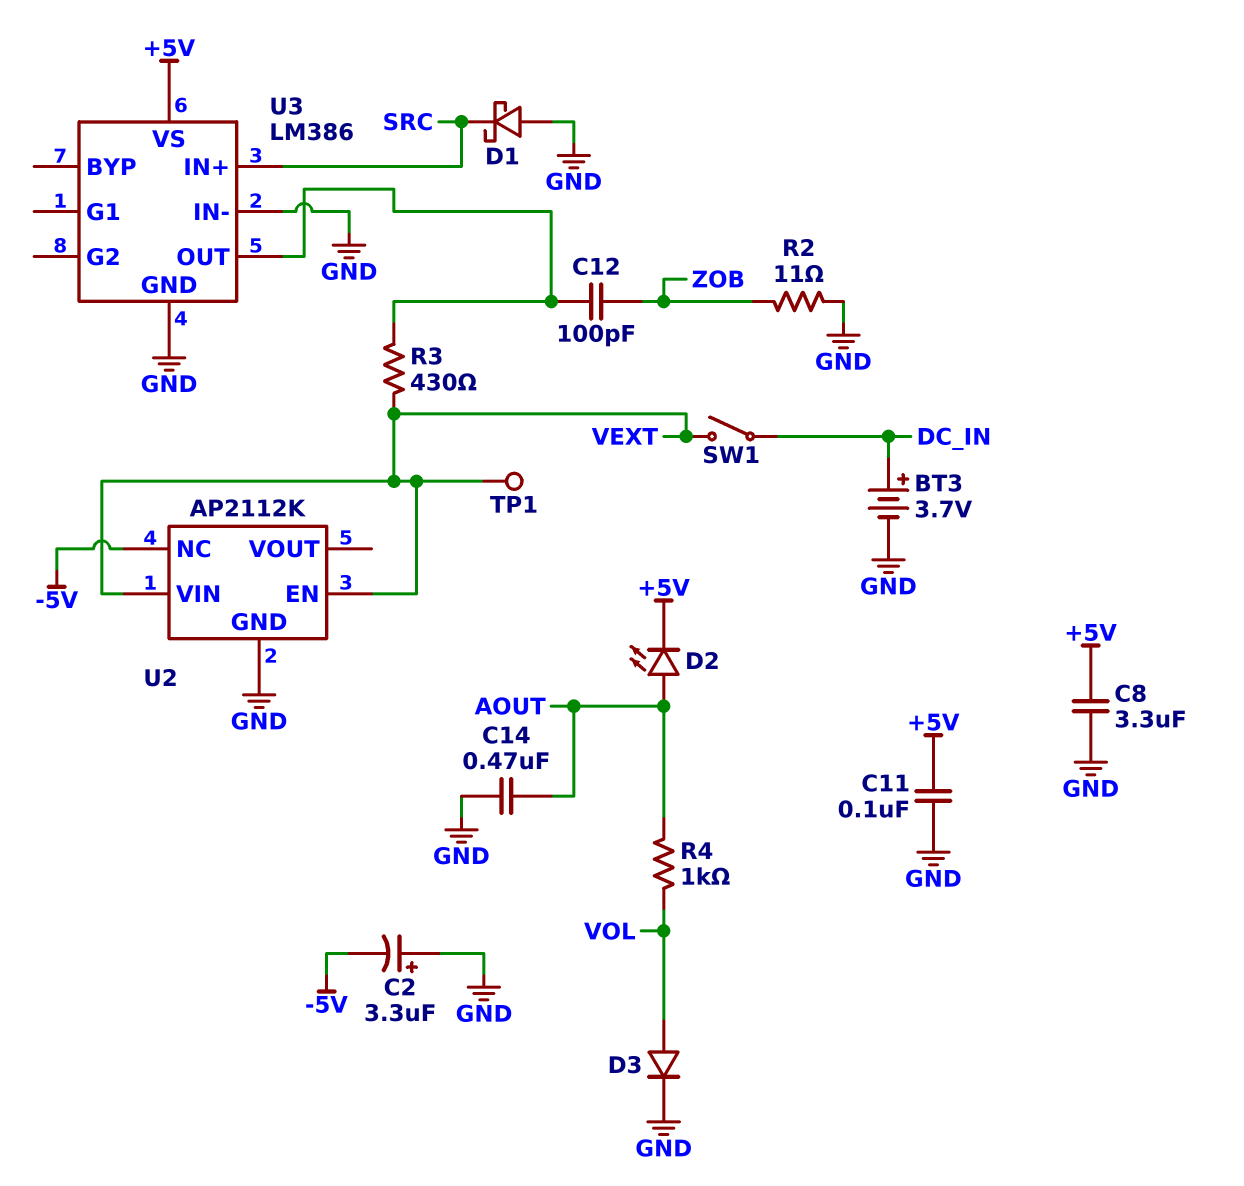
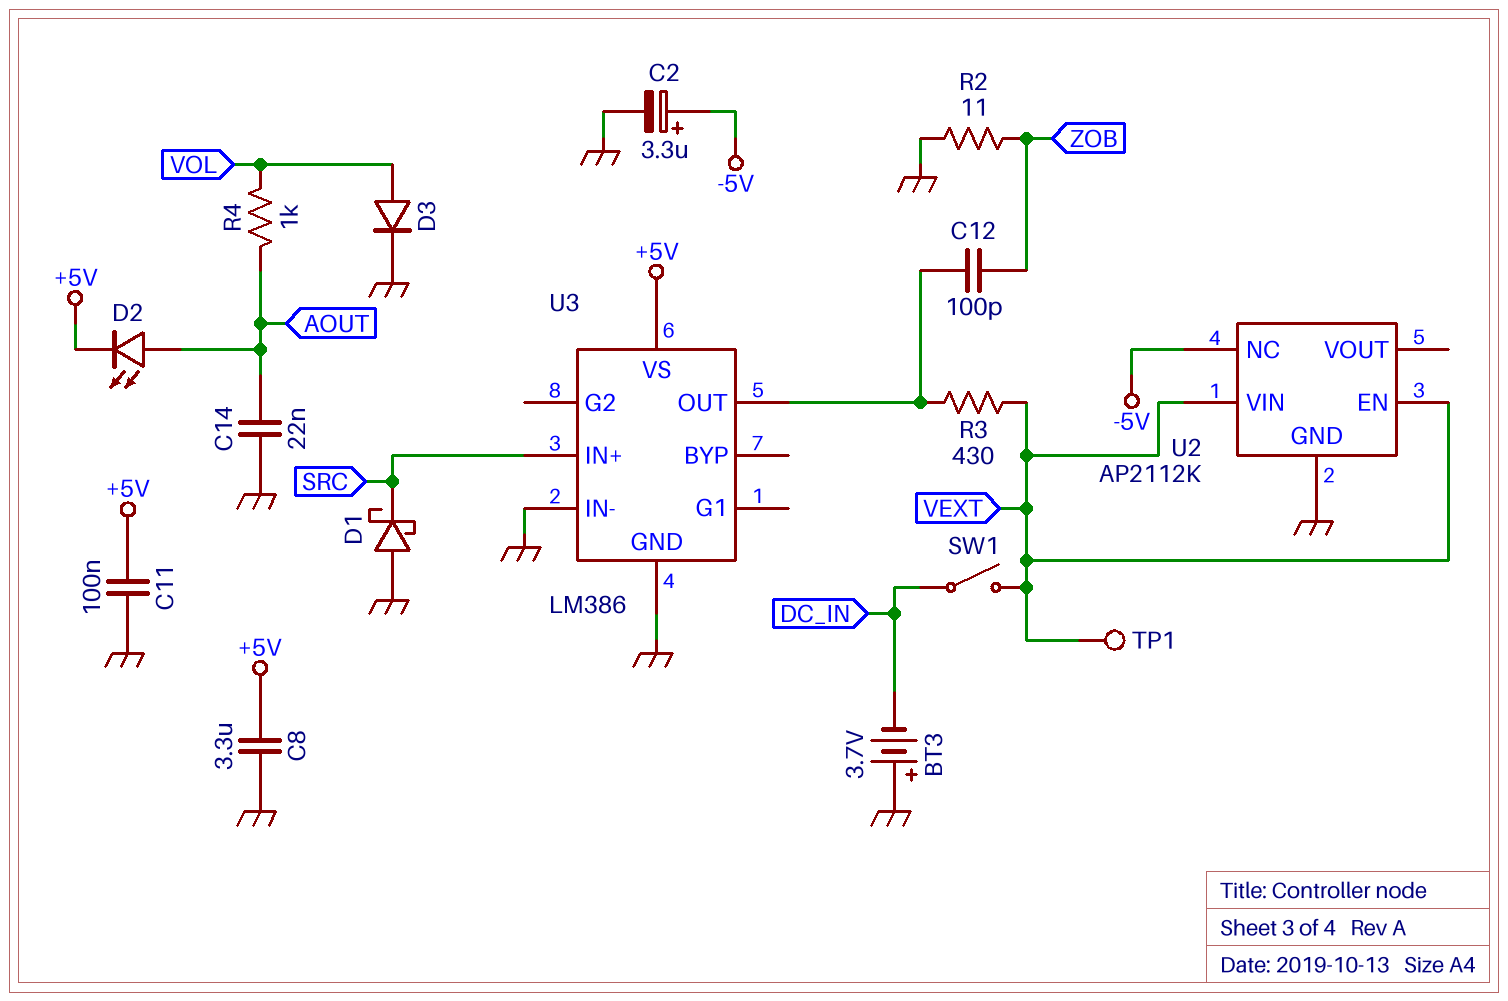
BT3: 3.7V (plus DC_IN, minus GND) -> 3.7V (plus GND, minus DC_IN)
C2: 3.3uF (plus GND, minus -5V) -> 3.3uF (plus -5V, minus GND)
C14: 470nF (AOUT, GND) -> 22nF (AOUT, GND)

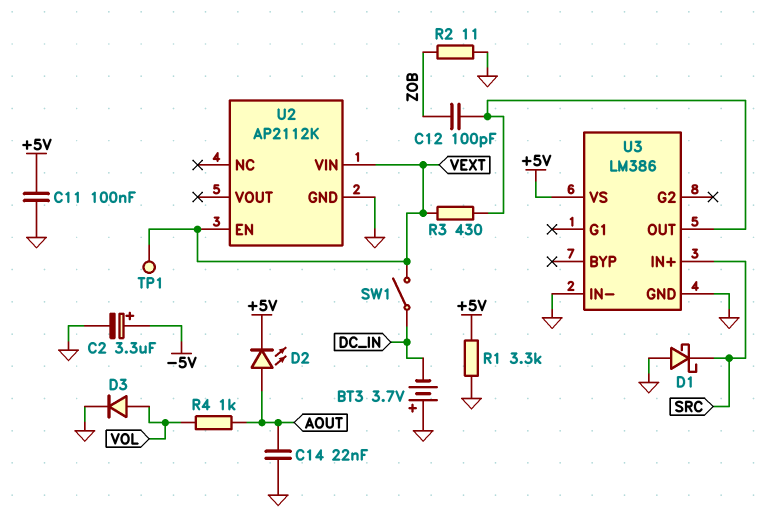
C8: 3.3uF (+5V, GND) -> none
R1: none -> 3.3k (+5V, GND)
U2 pin NC: -5V -> none

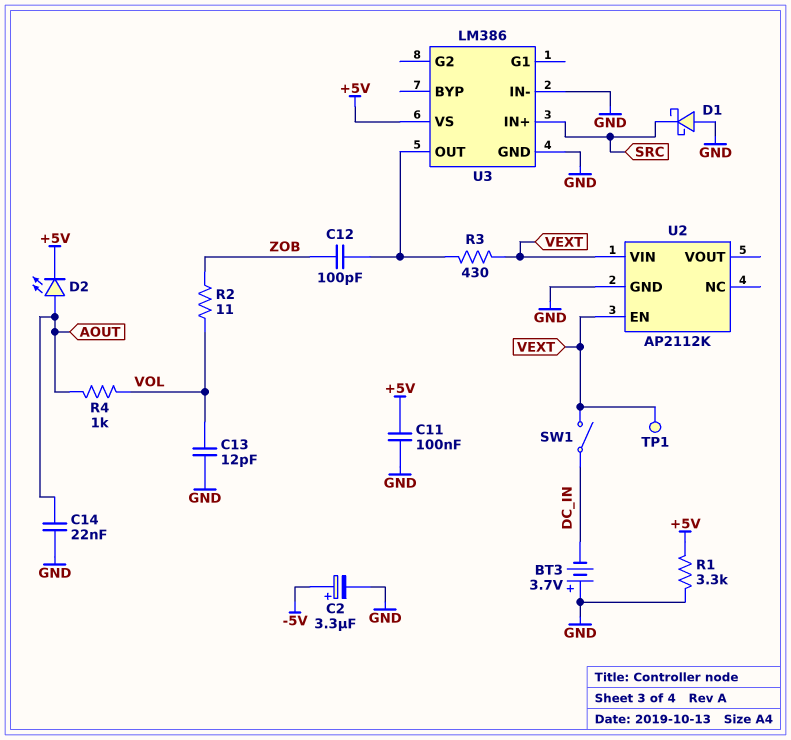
C13: none -> 12pF (GND, VOL)
D3: diode (A VOL, K GND) -> none
R2: 11 (GND, ZOB) -> 11 (VOL, ZOB)

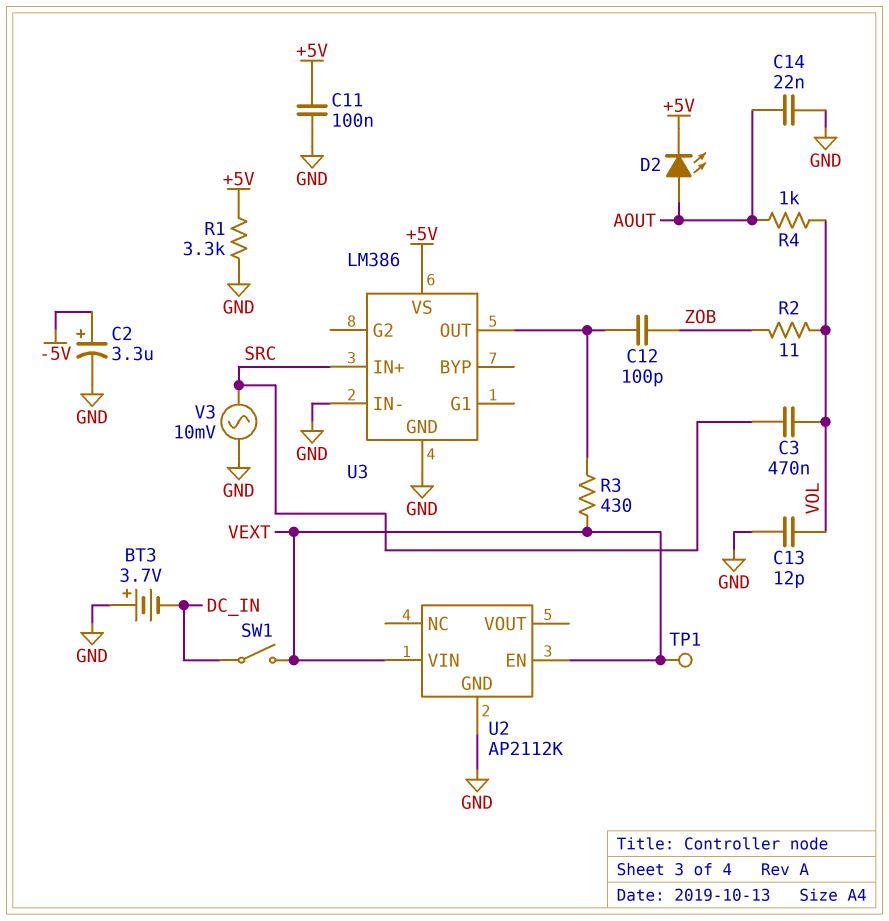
C3: none -> 470nF (SRC, VOL)
D1: schottky (A GND, K SRC) -> none
V3: none -> AC 10mV (GND, SRC)

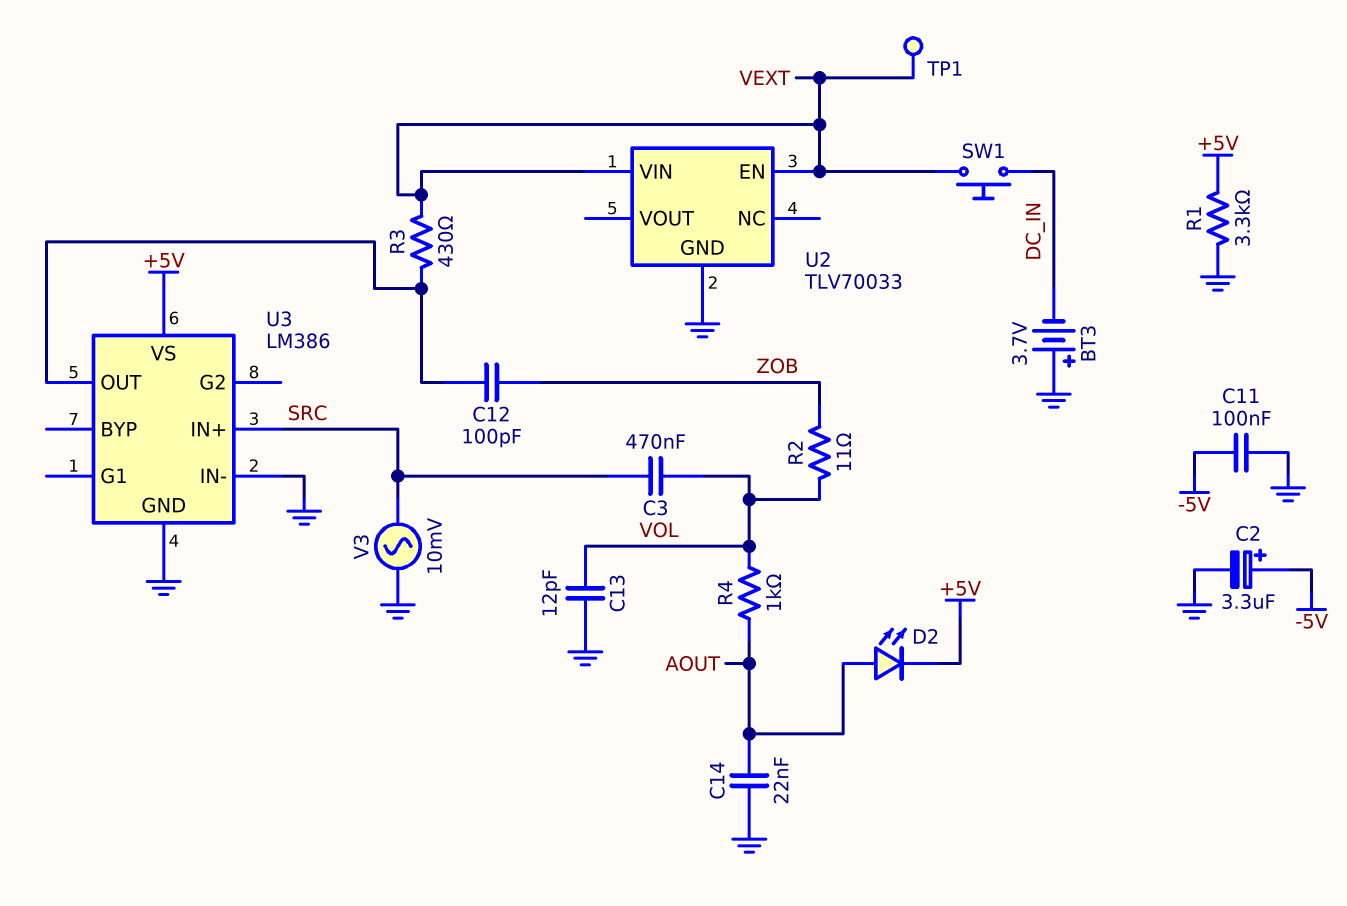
C11: 100nF (+5V, GND) -> 100nF (-5V, GND)
SW1: switch (DC_IN, VEXT) -> button (DC_IN, VEXT)
U2: AP2112K -> TLV70033

